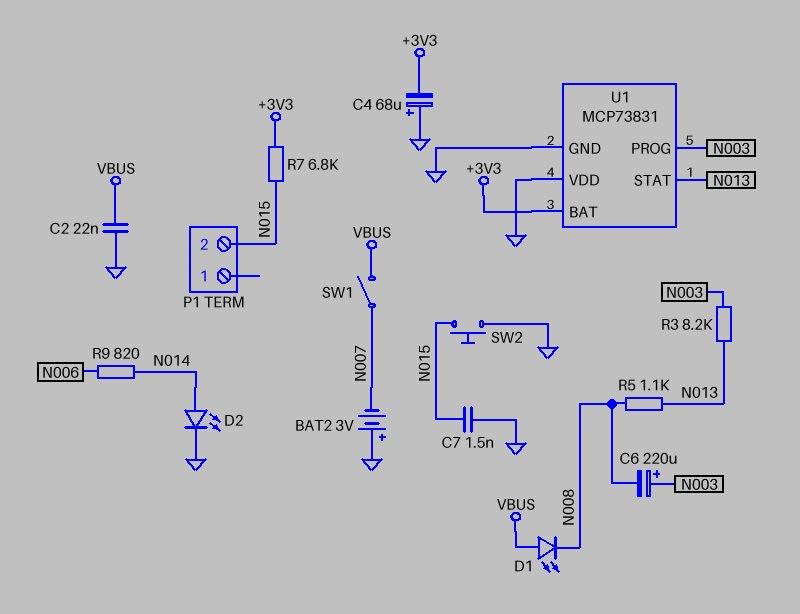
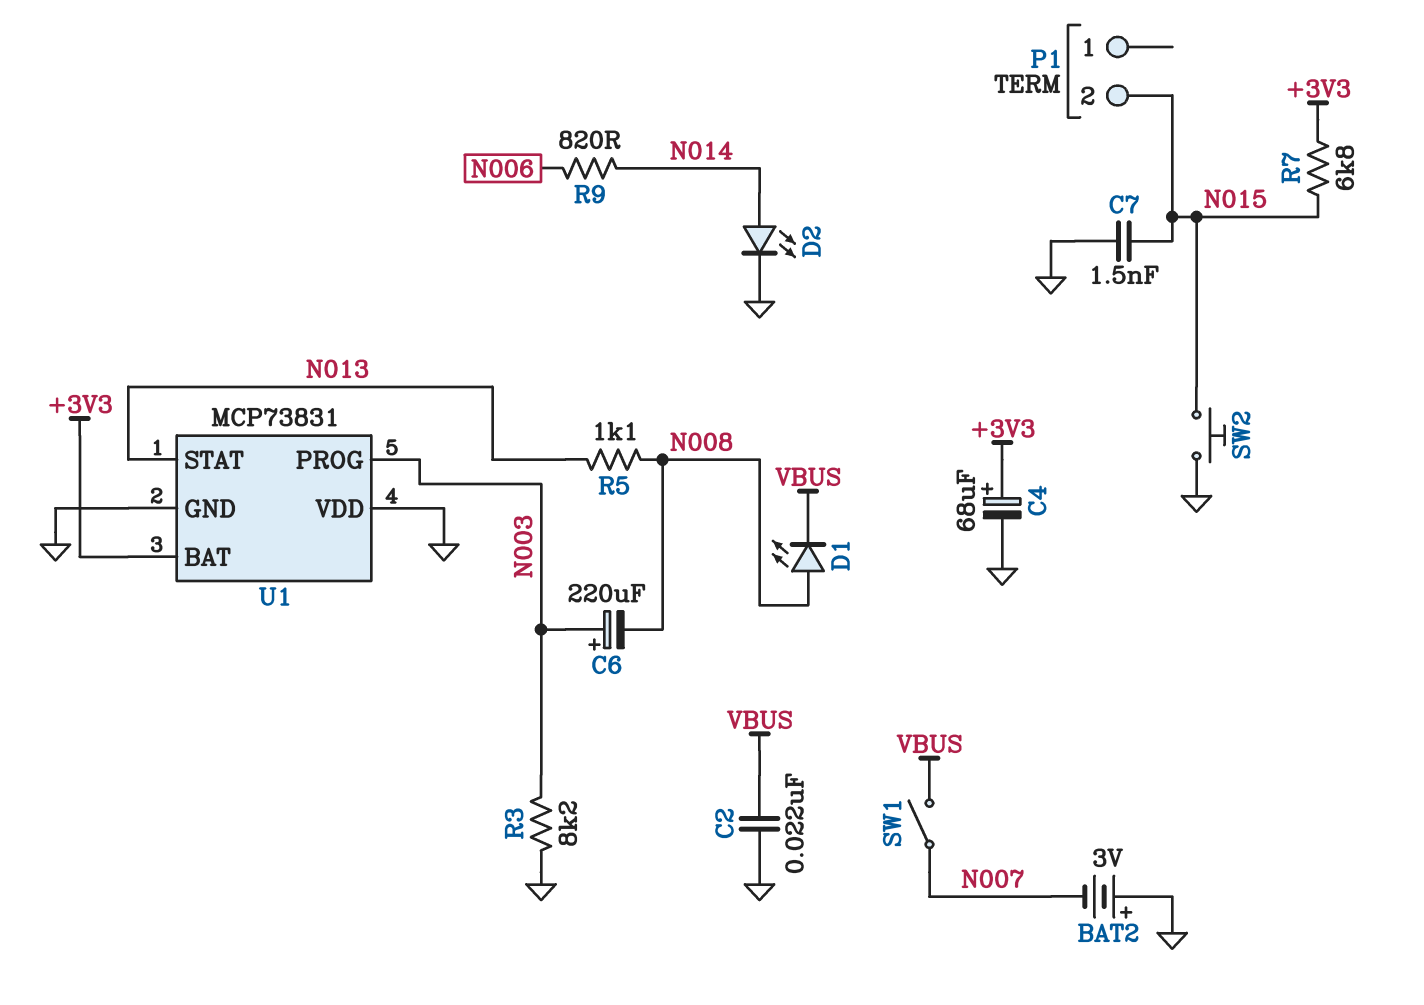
C4: 68uF (plus GND, minus +3V3) -> 68uF (plus +3V3, minus GND)
D1: LED (A VBUS, K N008) -> LED (A N008, K VBUS)
R3: 8.2k (N003, N013) -> 8.2k (GND, N003)

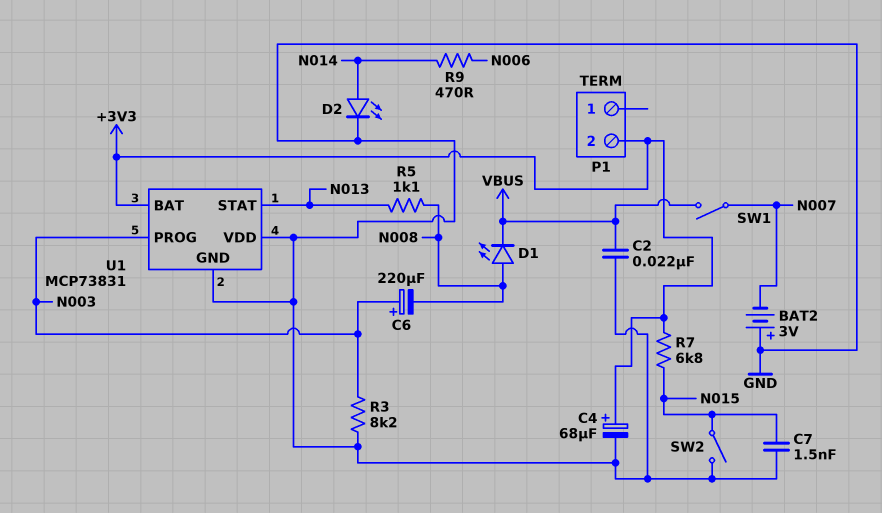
P1 pin 2: N015 -> +3V3
R9: 820 (N006, N014) -> 470 (N006, N014)
SW2: button (GND, N015) -> switch (GND, N015)

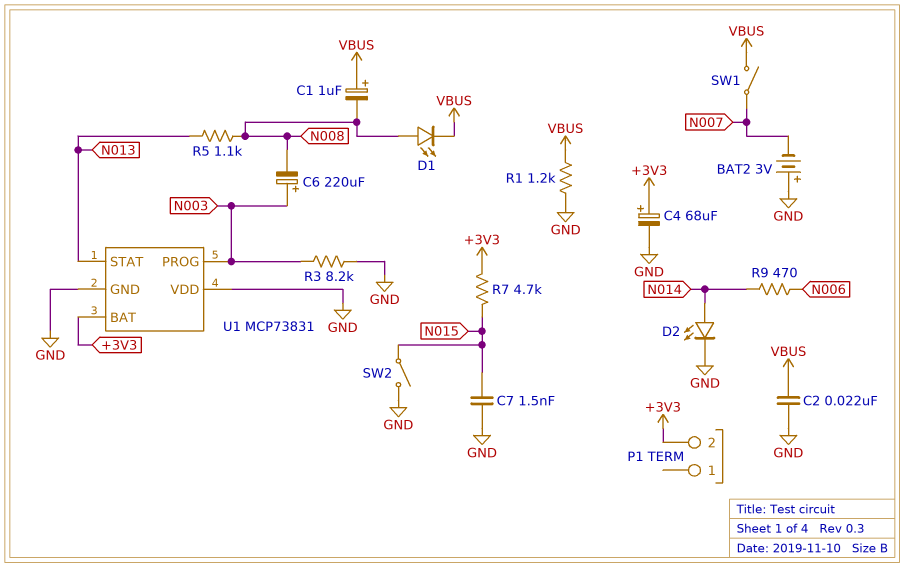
C1: none -> 1uF (plus VBUS, minus N008)
R1: none -> 1.2k (GND, VBUS)
R7: 6.8k (+3V3, N015) -> 4.7k (+3V3, N015)

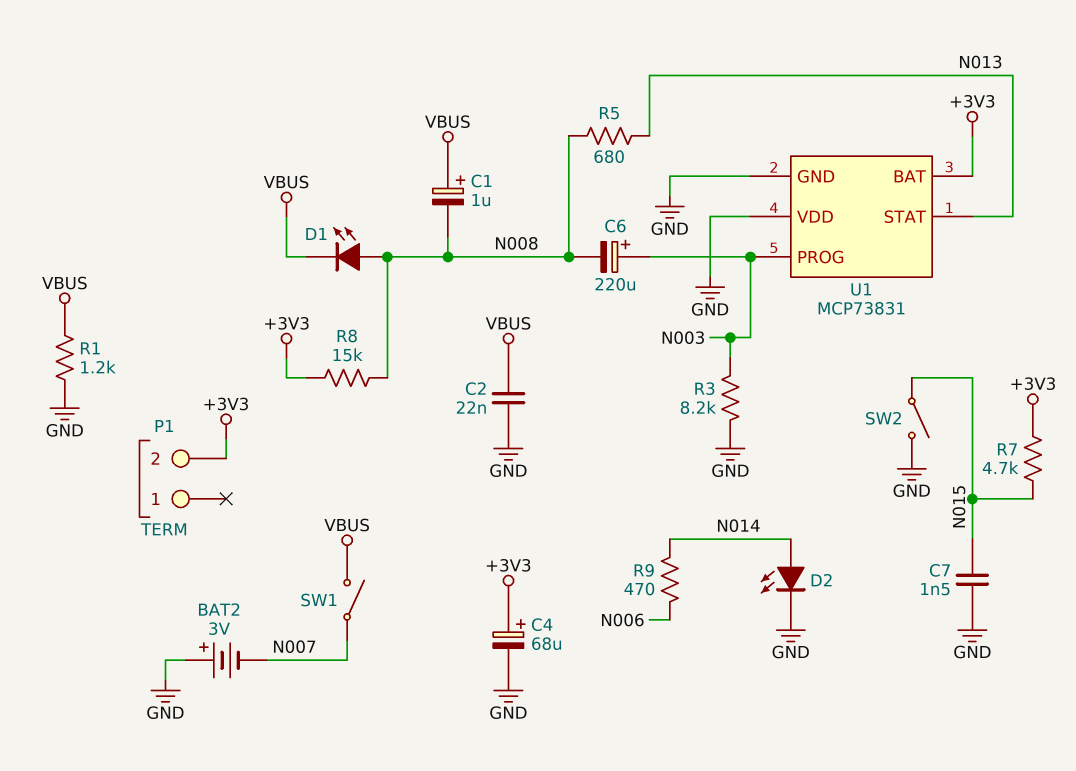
R5: 1.1k (N008, N013) -> 680 (N008, N013)
R8: none -> 15k (+3V3, N008)

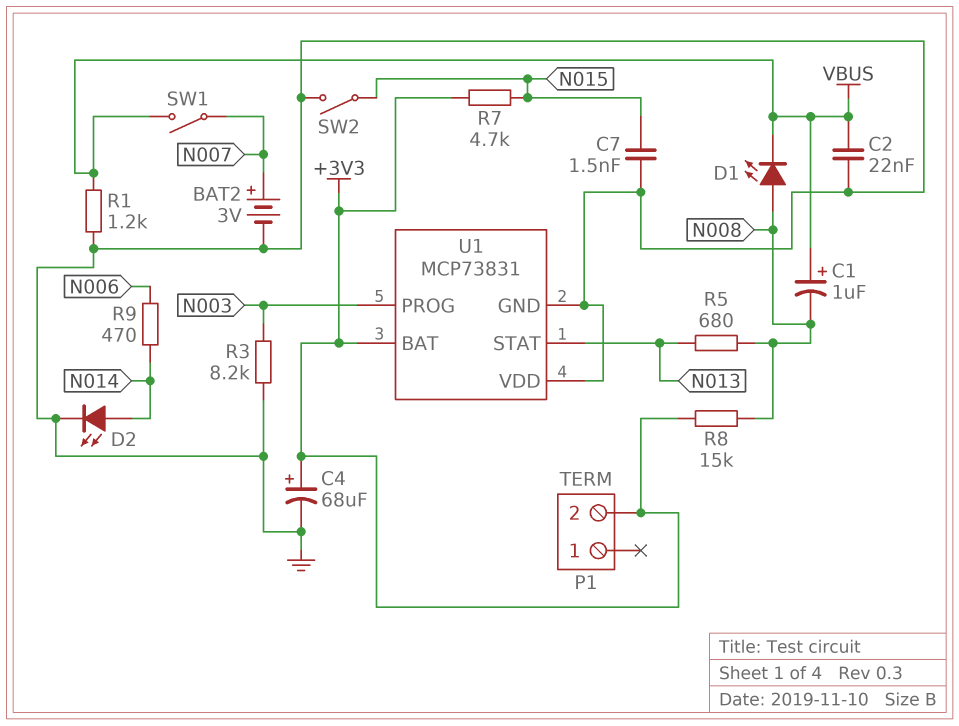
BAT2: 3V (plus GND, minus N007) -> 3V (plus N007, minus GND)
C6: 220uF (plus N003, minus N008) -> none

